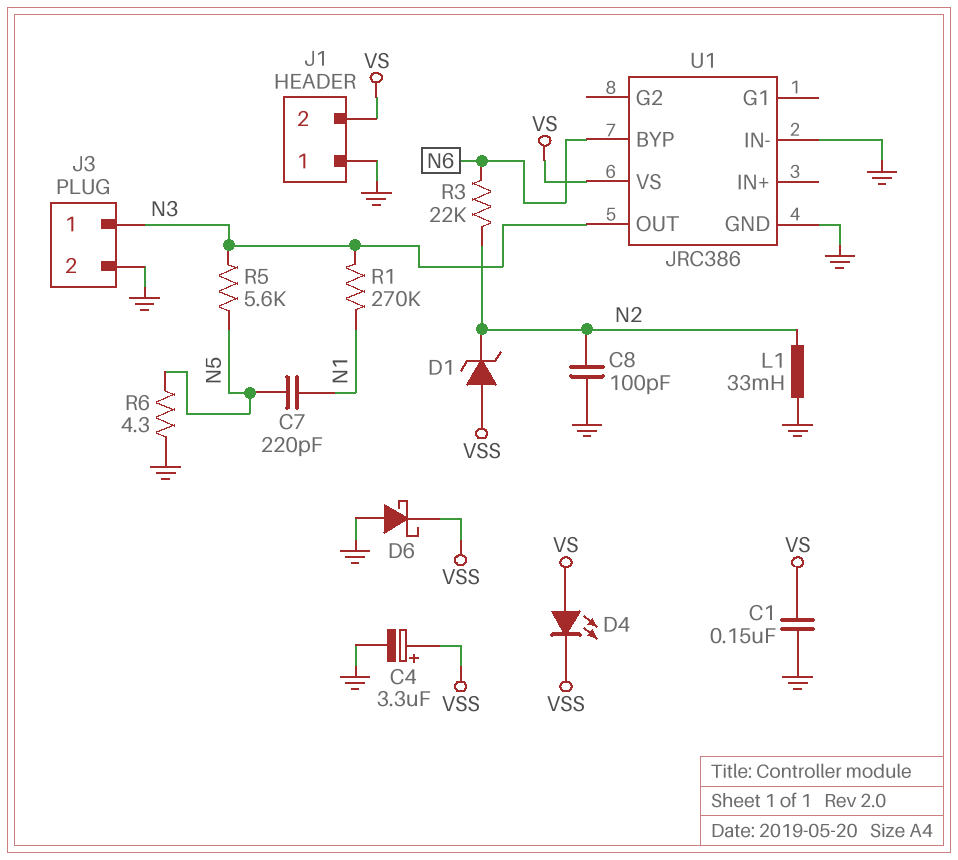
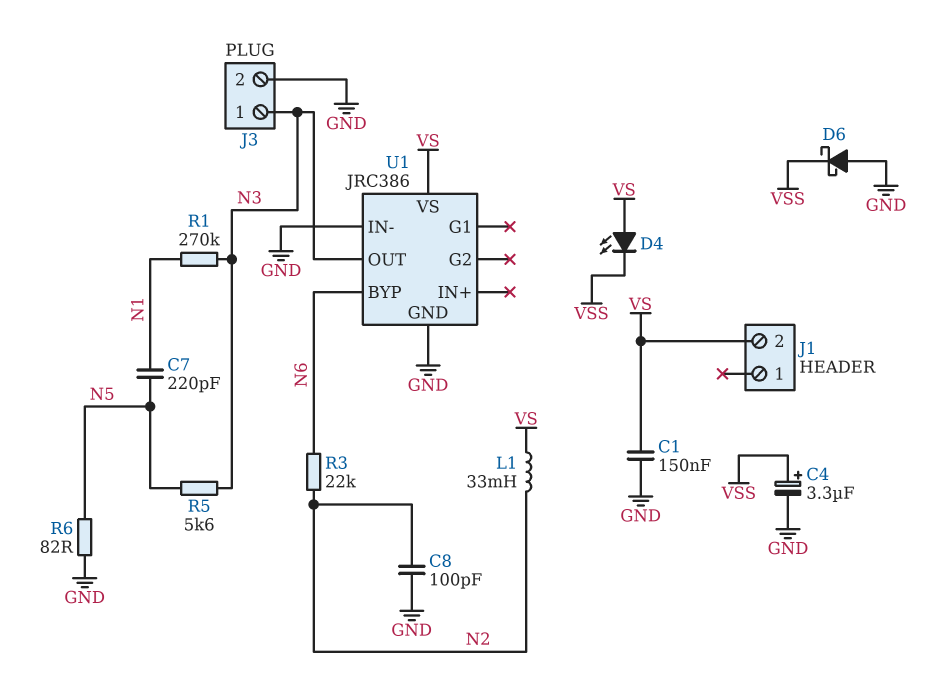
D1: zener (A VSS, K N2) -> none
J1 pin 1: GND -> none
L1: 33mH (GND, N2) -> 33mH (N2, VS)
R6: 4.3 (GND, N5) -> 82 (GND, N5)

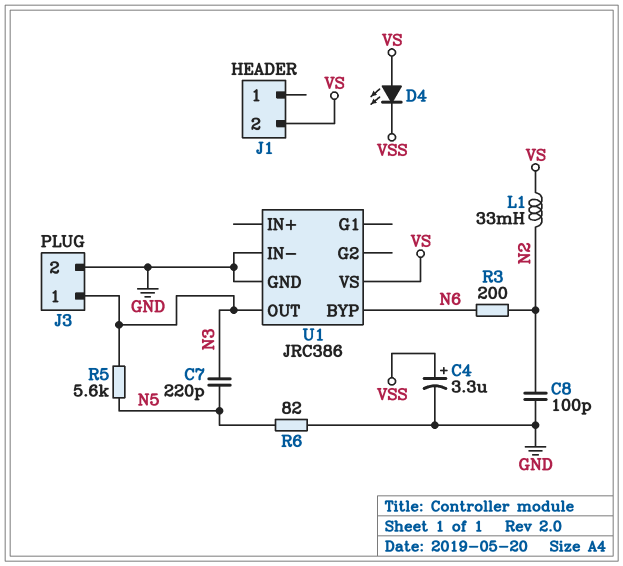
C1: 150nF (GND, VS) -> none
C7: 220pF (N1, N5) -> 220pF (N3, N5)
D6: schottky (A GND, K VSS) -> none
R1: 270k (N1, N3) -> none
R3: 22k (N2, N6) -> 200 (N2, N6)

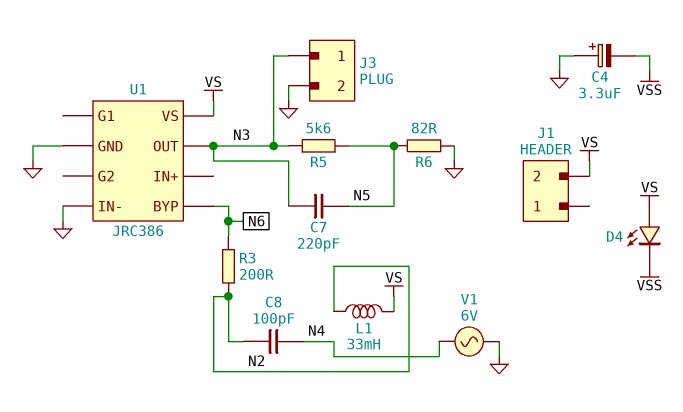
C4: 3.3uF (plus VSS, minus GND) -> 3.3uF (plus GND, minus VSS)
C8: 100pF (GND, N2) -> 100pF (N2, N4)
V1: none -> AC 6V (GND, N4)

